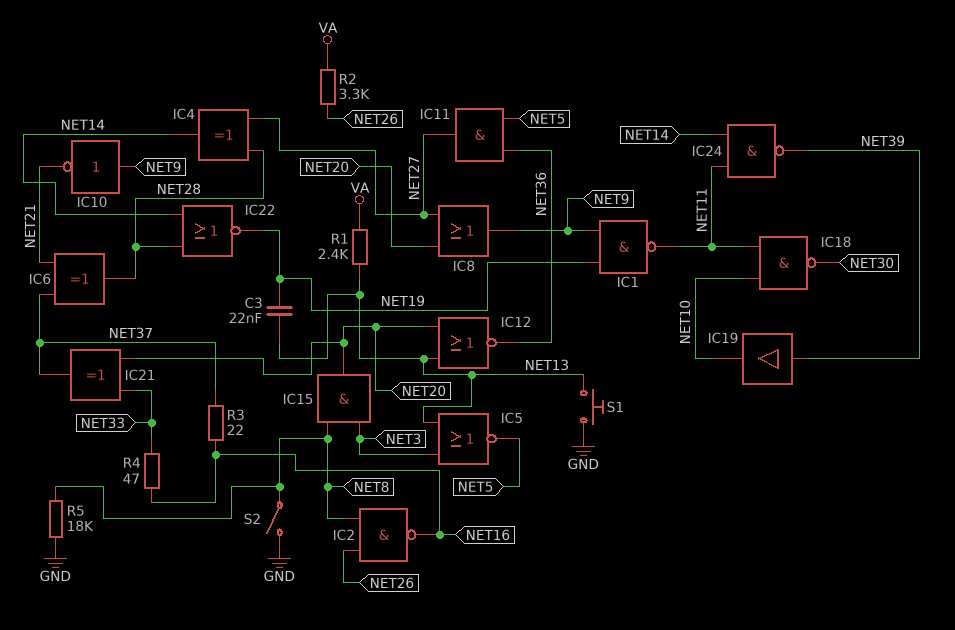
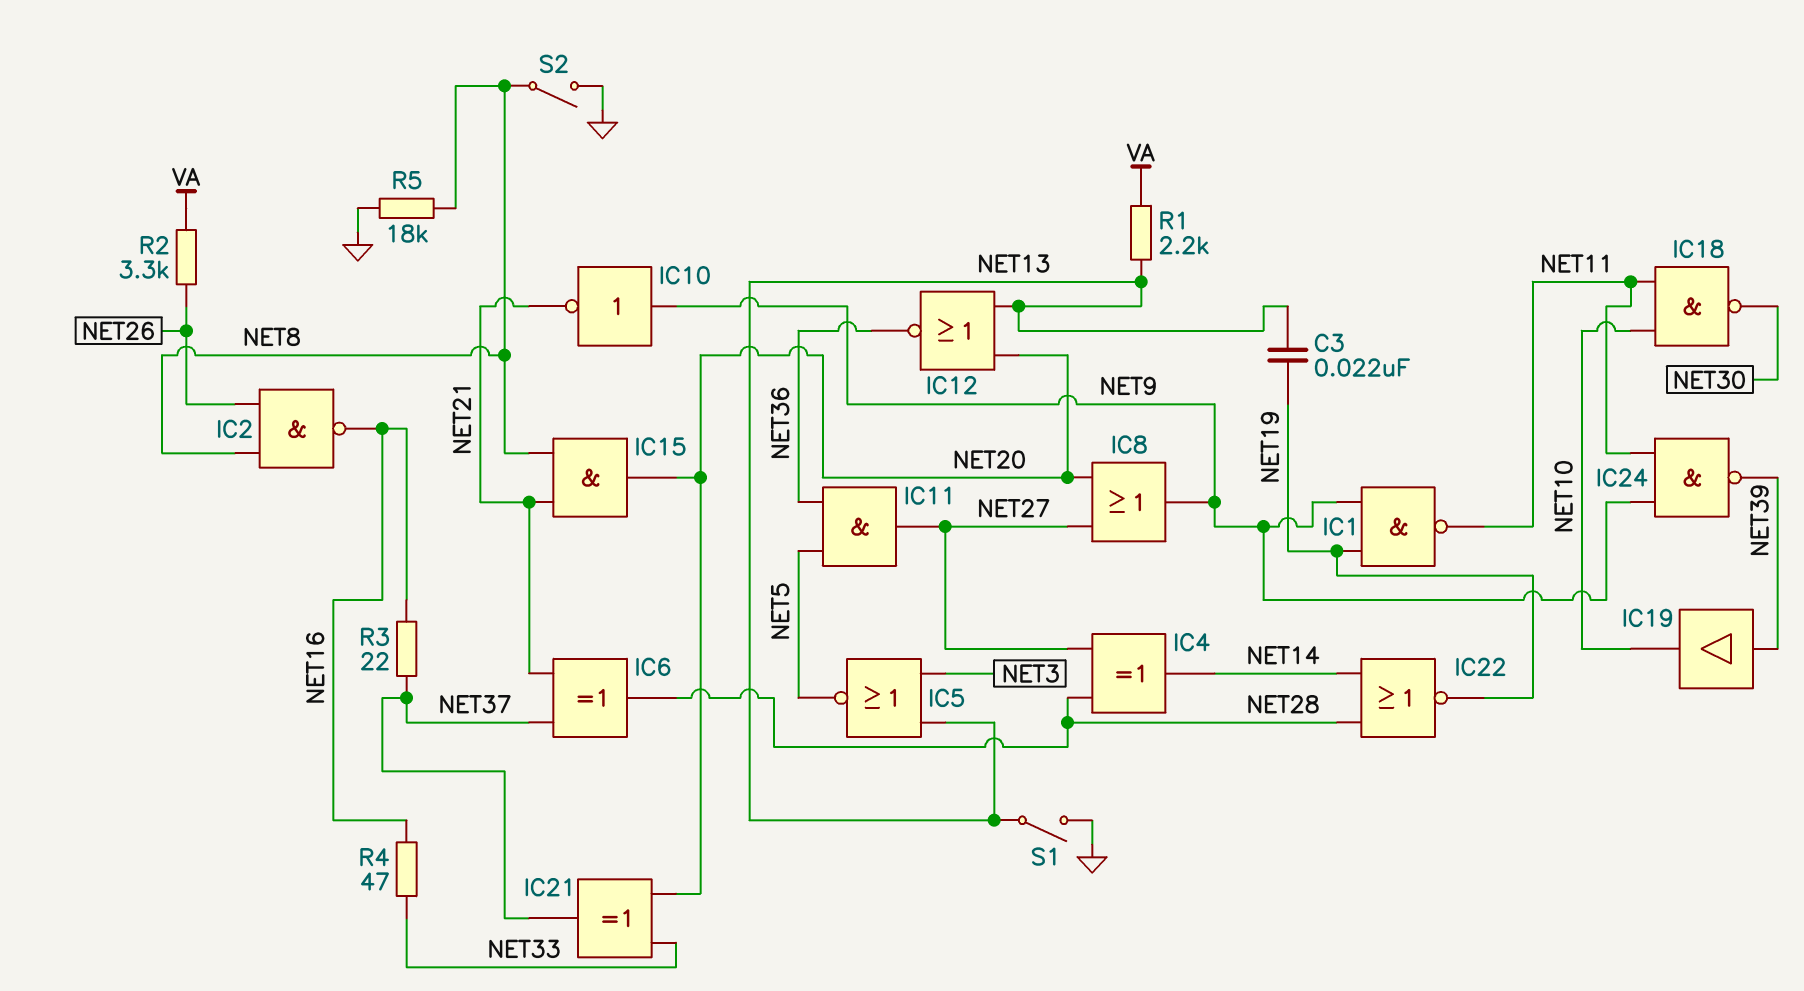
IC15: AND (in NET3, in NET8, out NET20) -> AND (in NET8, in NET21, out NET20)
IC24: NAND (in NET11, in NET14, out NET39) -> NAND (in NET9, in NET11, out NET39)
R1: 2.4k (NET13, VA) -> 2.2k (NET13, VA)
S1: button (GND, NET13) -> switch (GND, NET13)

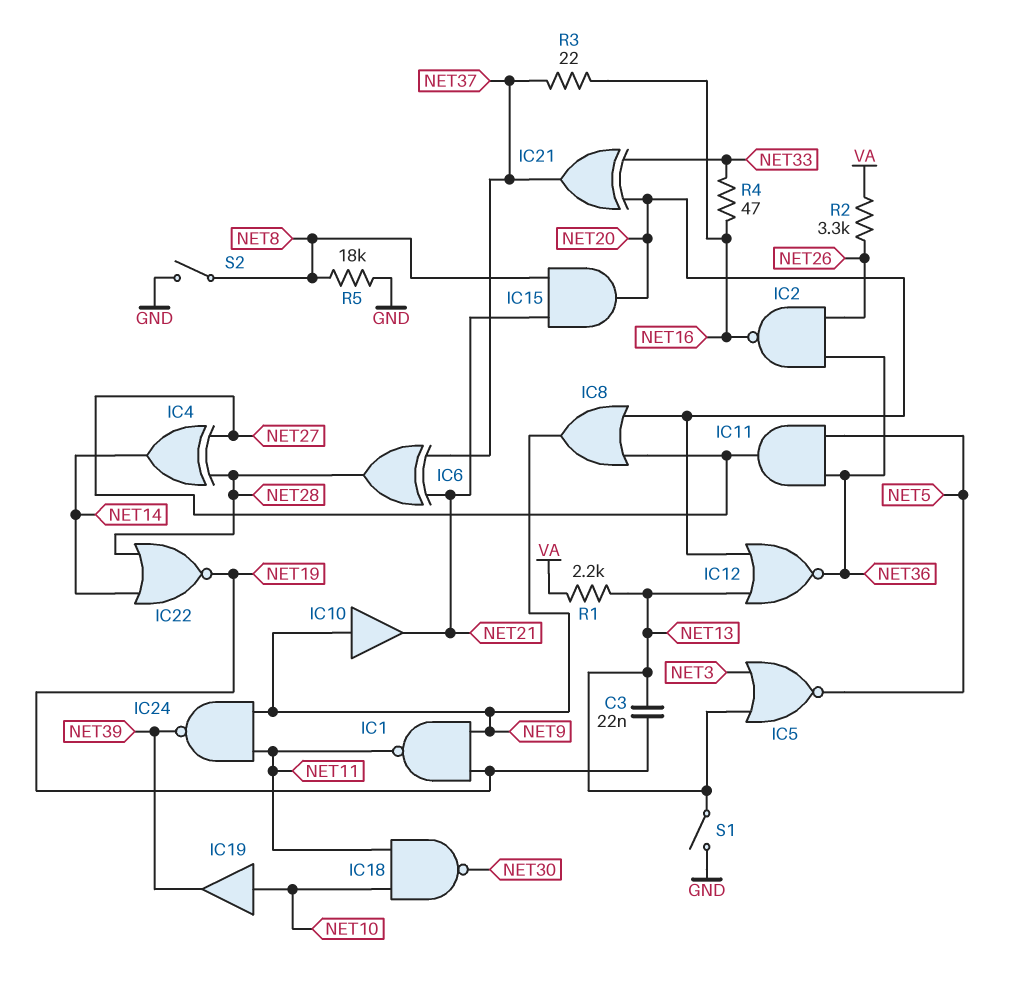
IC2: NAND (in NET8, in NET26, out NET16) -> NAND (in NET26, in NET36, out NET16)
IC10: NOT (in NET9, out NET21) -> buffer (in NET9, out NET21)
IC19: buffer (in NET39, out NET10) -> buffer (in NET10, out NET39)

